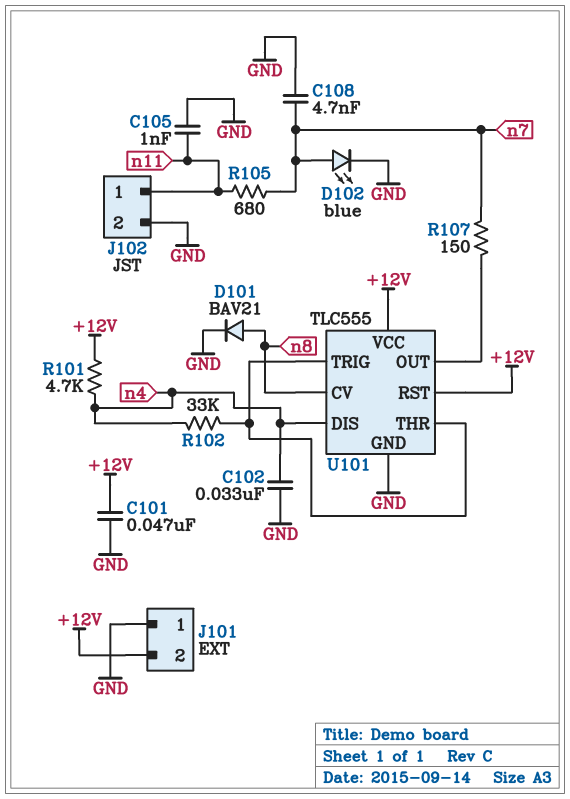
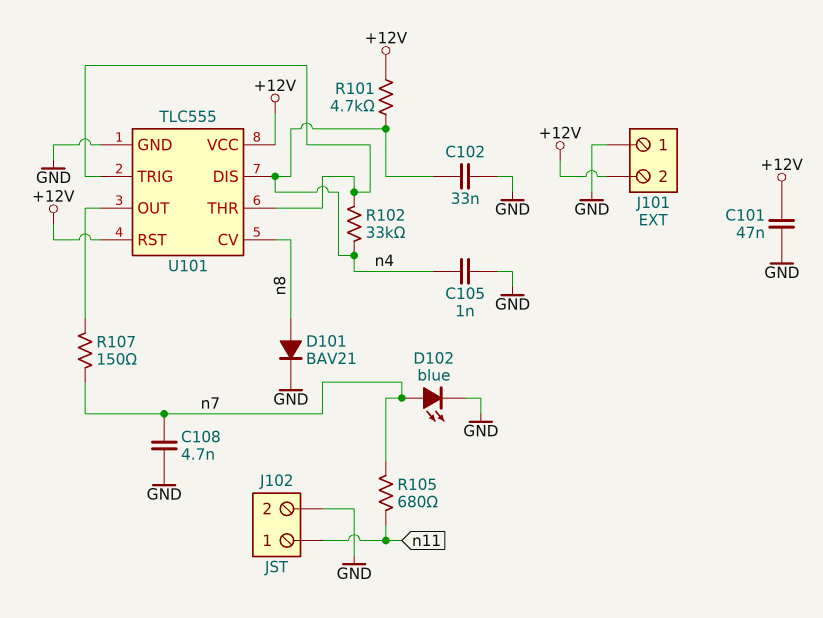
C105: 1nF (GND, n11) -> 1nF (GND, n4)

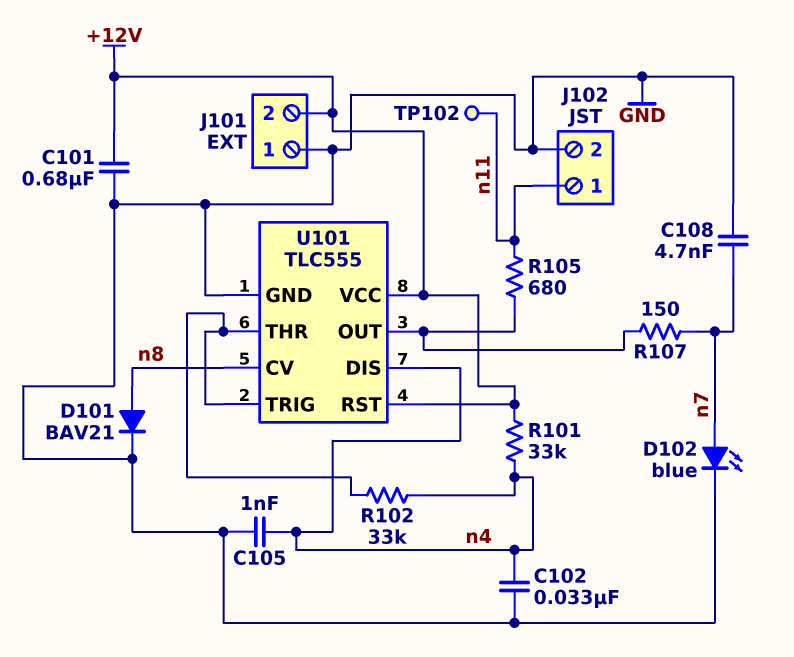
C101: 47nF (+12V, GND) -> 680nF (+12V, GND)
R101: 4.7k (+12V, n4) -> 33k (+12V, n4)
R105: 680 (n7, n11) -> 680 (U101/OUT, n11)
TP102: none -> test point (n11)

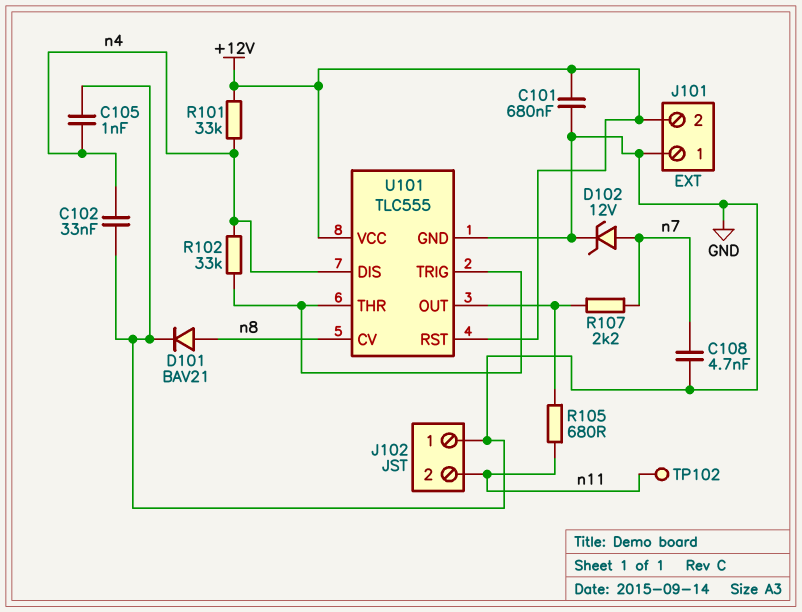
D102: LED blue (A n7, K GND) -> zener 12V (A n7, K GND)
J102 pin 1: n11 -> GND
J102 pin 2: GND -> n11
R107: 150 (U101/OUT, n7) -> 2.2k (U101/OUT, n7)

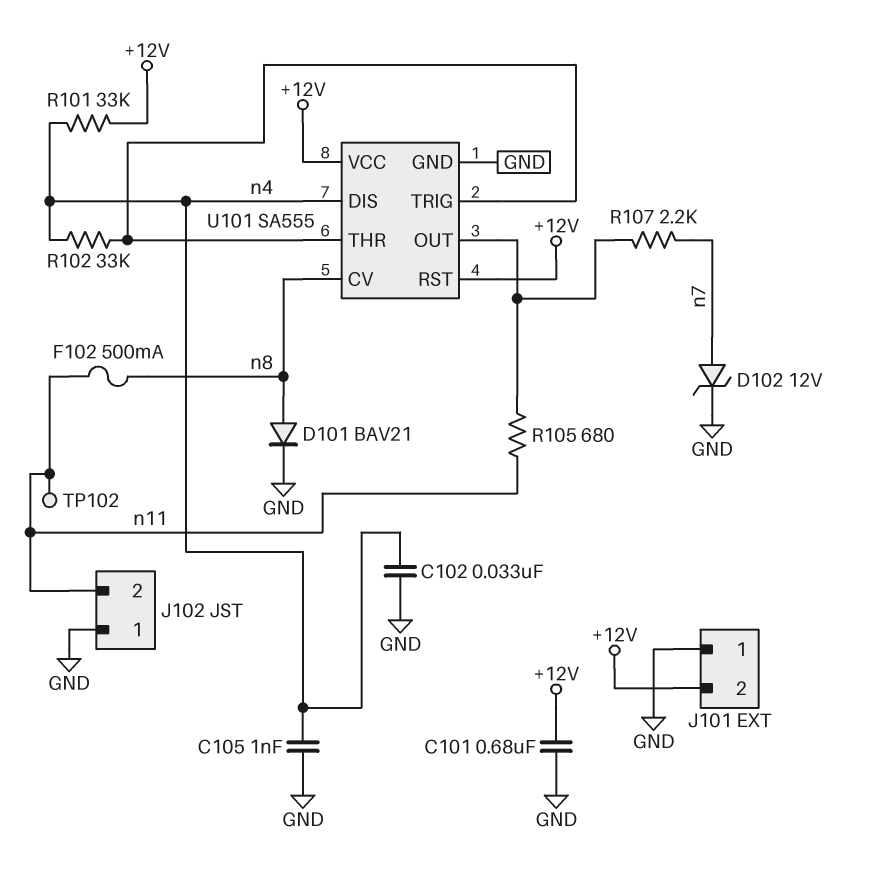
C108: 4.7nF (GND, n7) -> none
F102: none -> 500mA (n8, n11)
U101: TLC555 -> SA555

